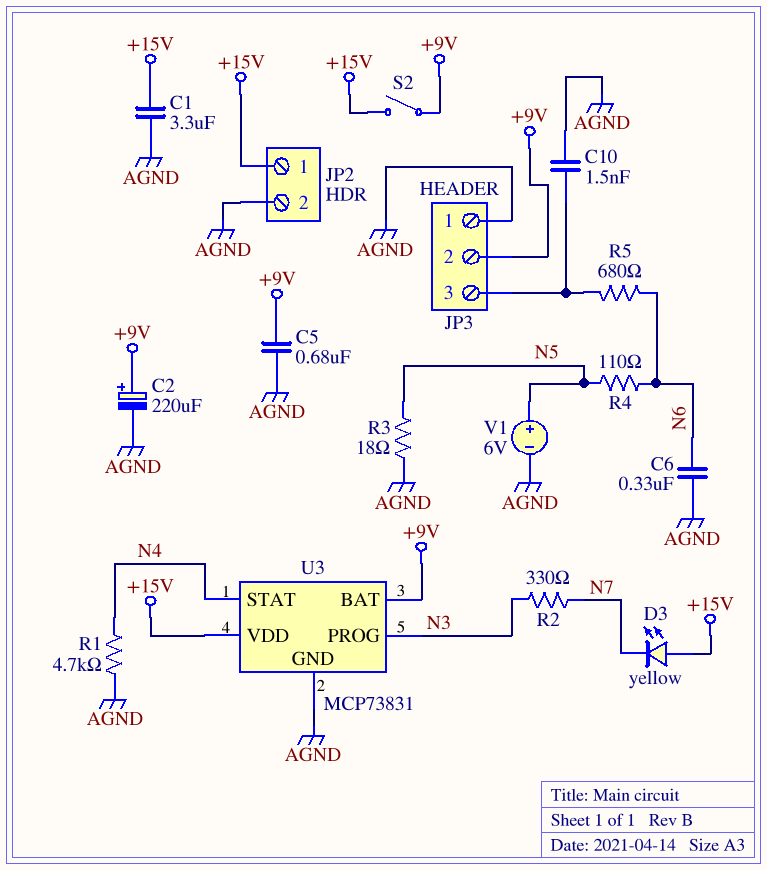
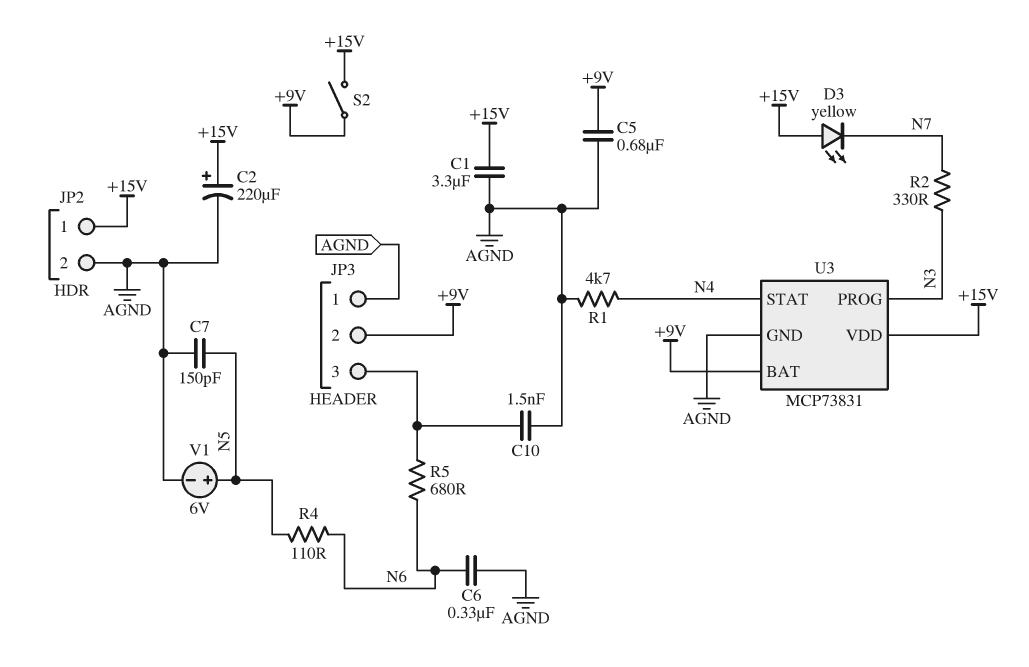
C2: 220uF (plus +9V, minus AGND) -> 220uF (plus +15V, minus AGND)
C7: none -> 150pF (AGND, N5)
R3: 18 (AGND, N5) -> none

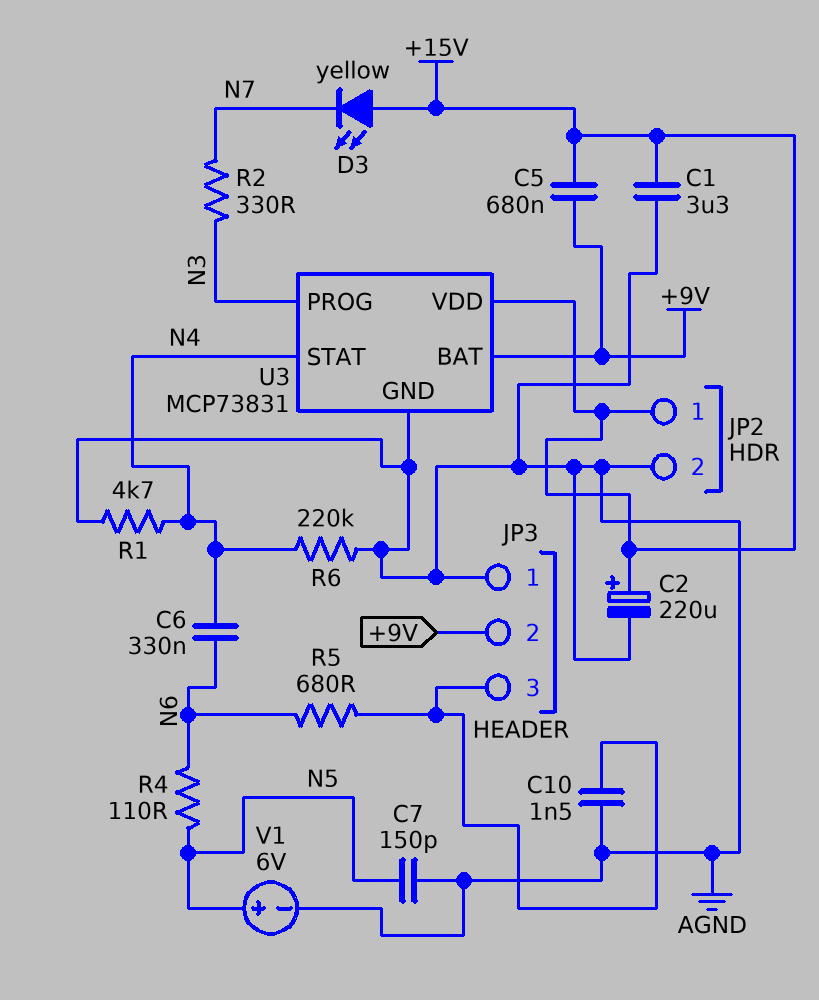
C5: 680nF (+9V, AGND) -> 680nF (+9V, +15V)
C6: 330nF (AGND, N6) -> 330nF (N4, N6)
R6: none -> 220k (AGND, N4)
S2: switch (+9V, +15V) -> none

